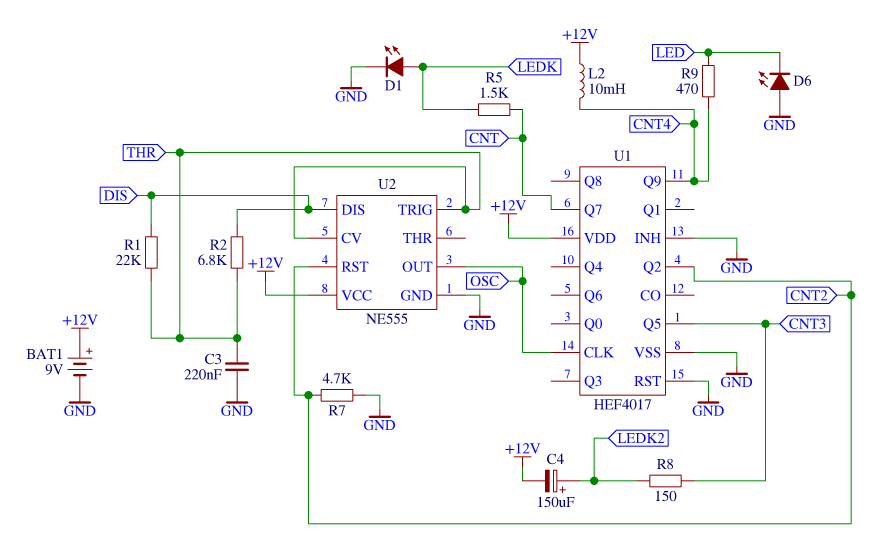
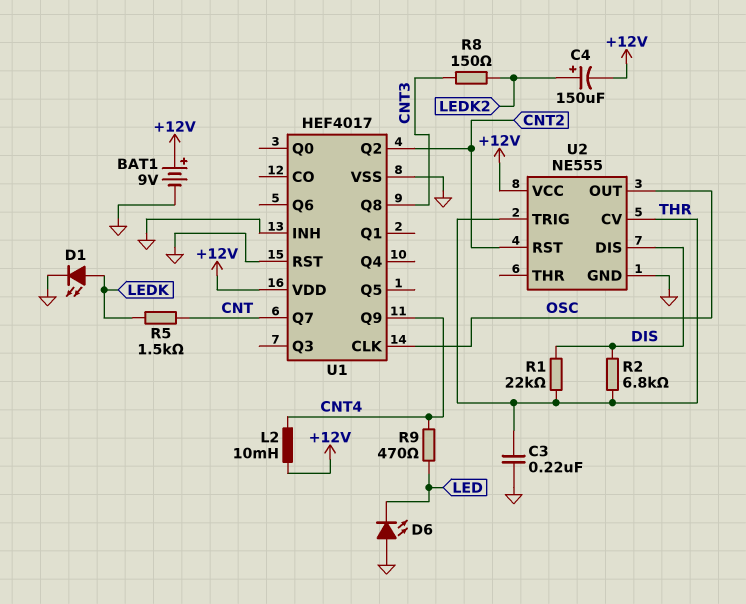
R7: 4.7k (CNT2, GND) -> none
U1 pin Q5: CNT3 -> none
U1 pin Q8: none -> CNT3

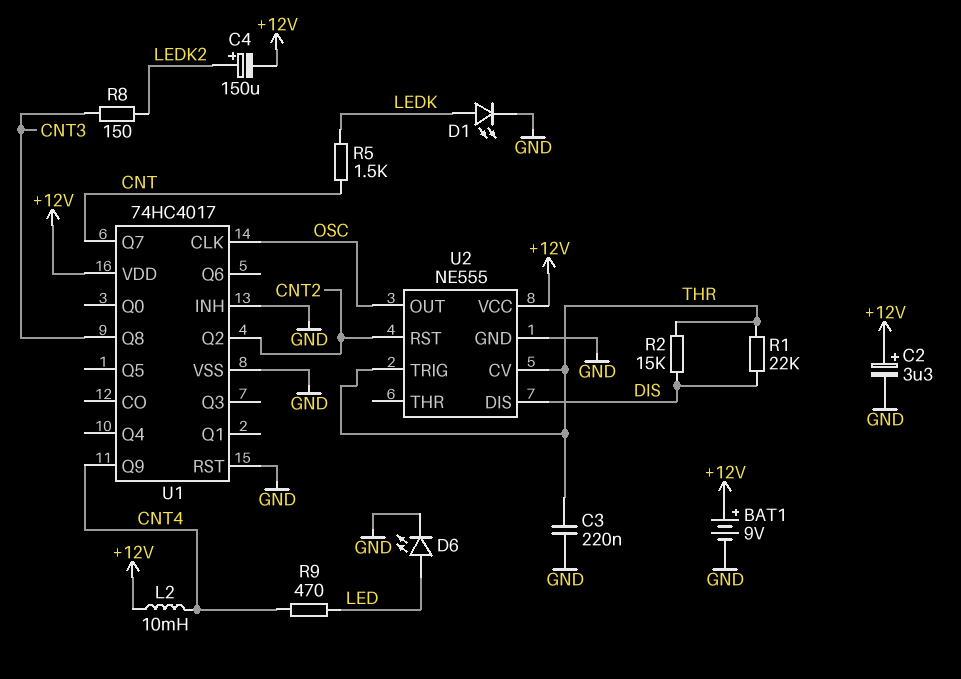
C2: none -> 3.3uF (plus +12V, minus GND)
D6: LED (A GND, K LED) -> LED (A LED, K GND)
R2: 6.8k (DIS, THR) -> 15k (DIS, THR)
U1: HEF4017 -> 74HC4017

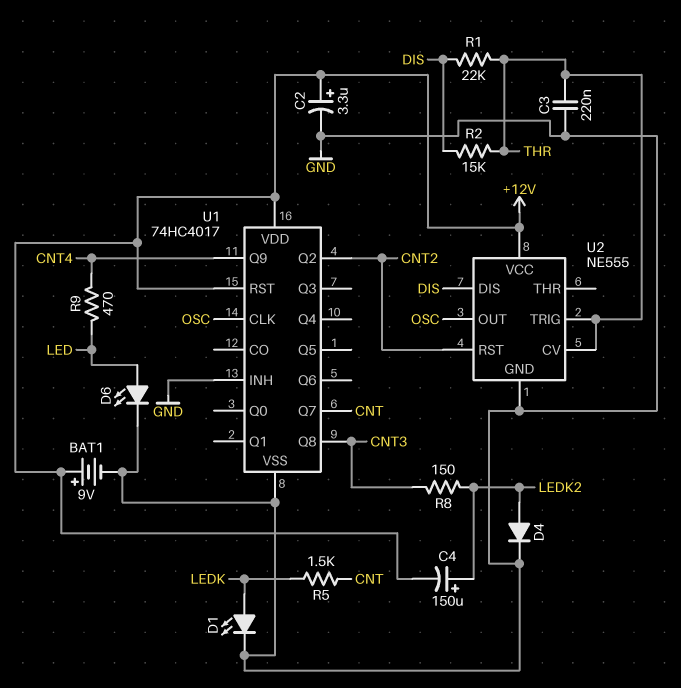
D4: none -> diode (A LEDK2, K GND)
L2: 10mH (+12V, CNT4) -> none
U1 pin RST: GND -> +12V

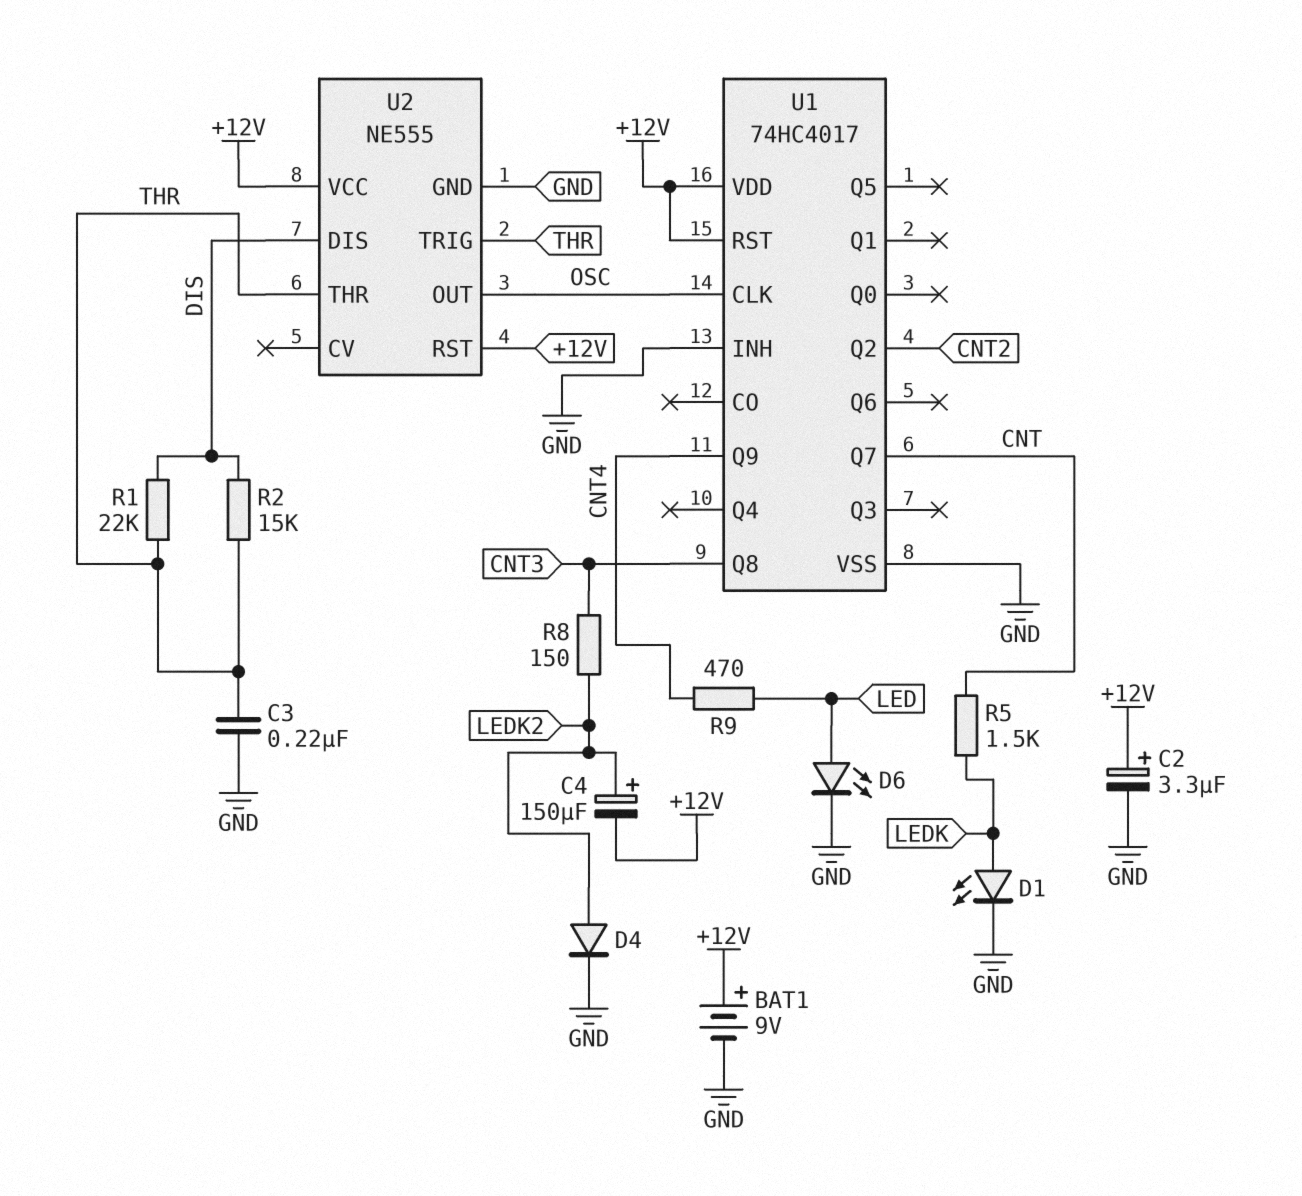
U2 pin CV: THR -> none
U2 pin RST: CNT2 -> +12V
U2 pin THR: none -> THR

